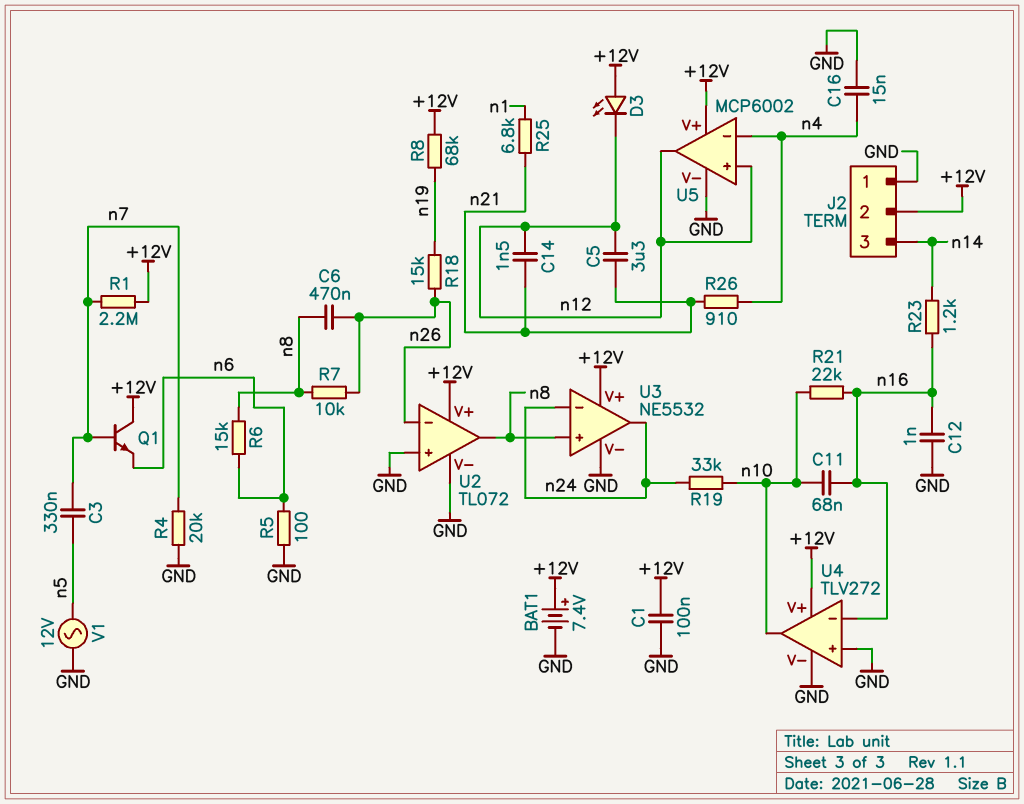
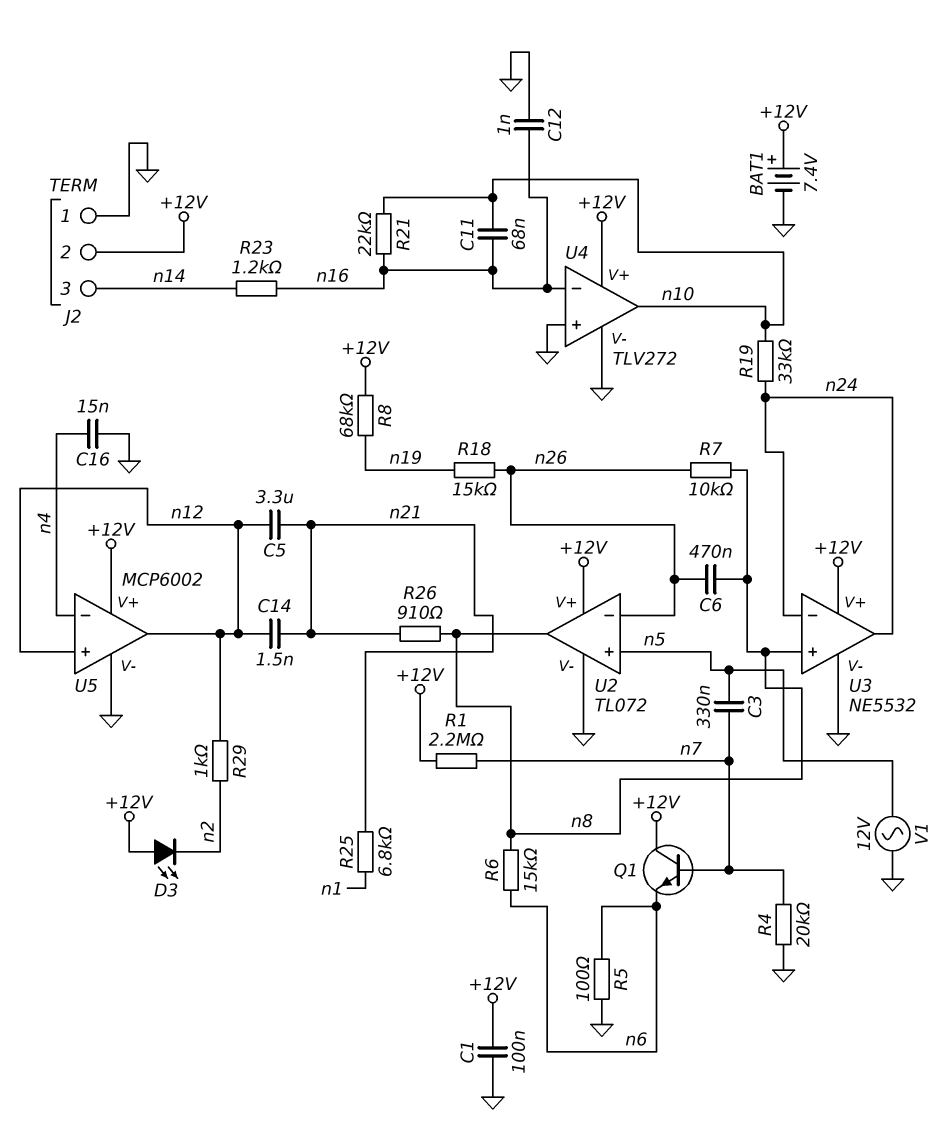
D3: LED (A +12V, K n12) -> LED (A +12V, K n2)
R26: 910 (n4, n21) -> 910 (n8, n21)
R29: none -> 1k (n2, n12)
U2 pin in+: GND -> n5

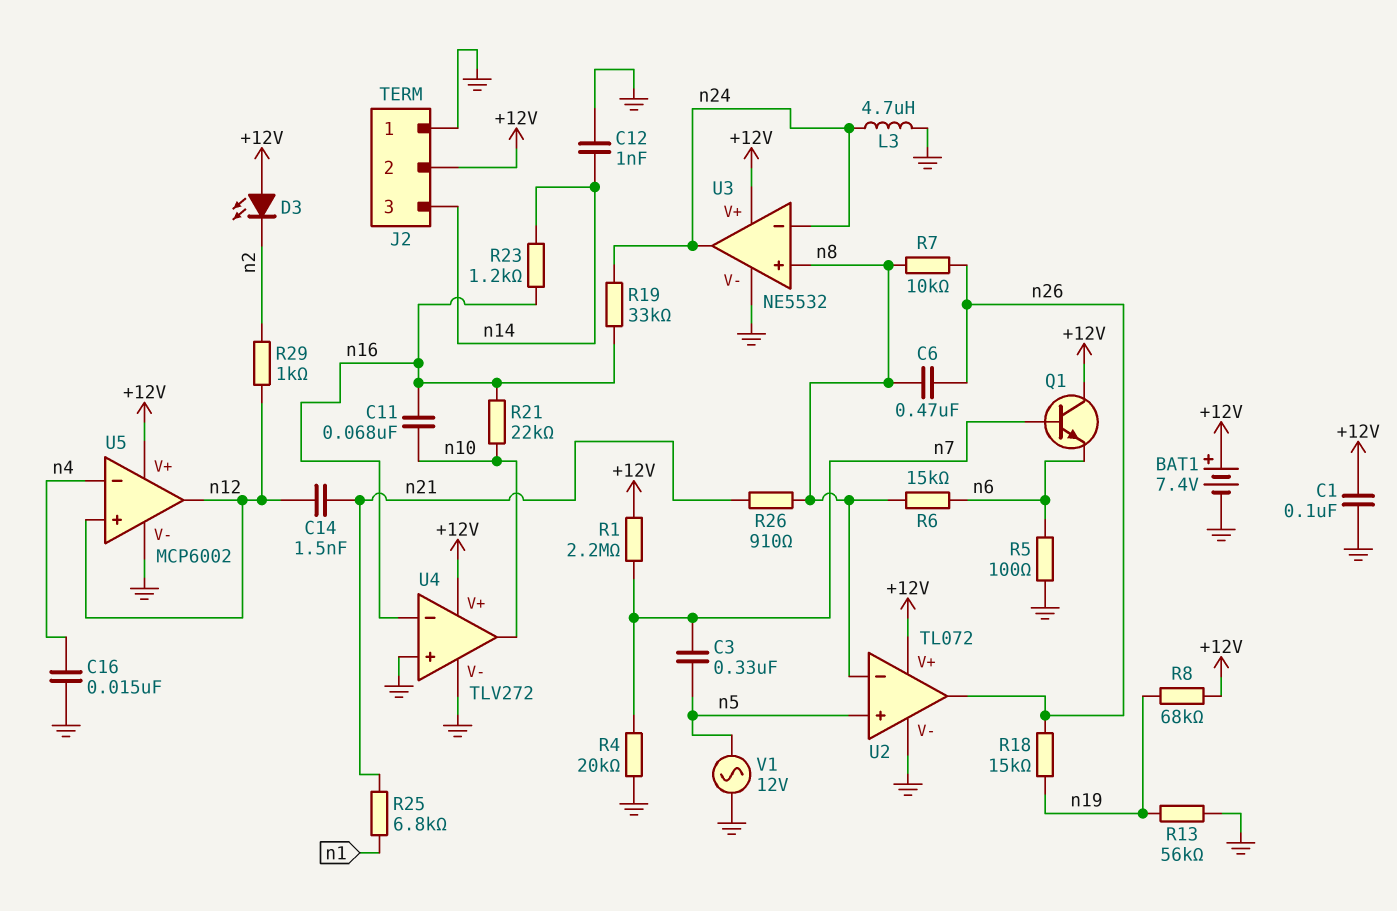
C5: 3.3uF (n12, n21) -> none
C12: 1nF (GND, n16) -> 1nF (GND, n14)
L3: none -> 4.7uH (GND, n24)
R13: none -> 56k (GND, n19)
R19: 33k (n10, n24) -> 33k (n16, n24)
U2 pin in-: n26 -> n8
U2 pin out: n8 -> n26

